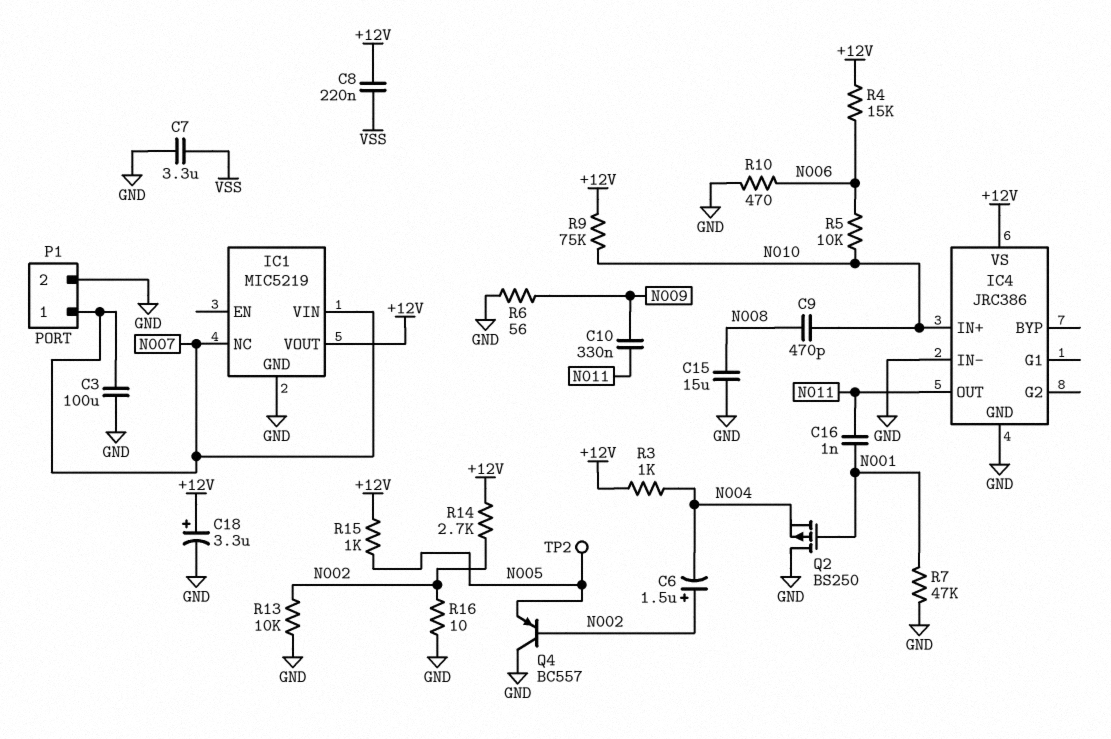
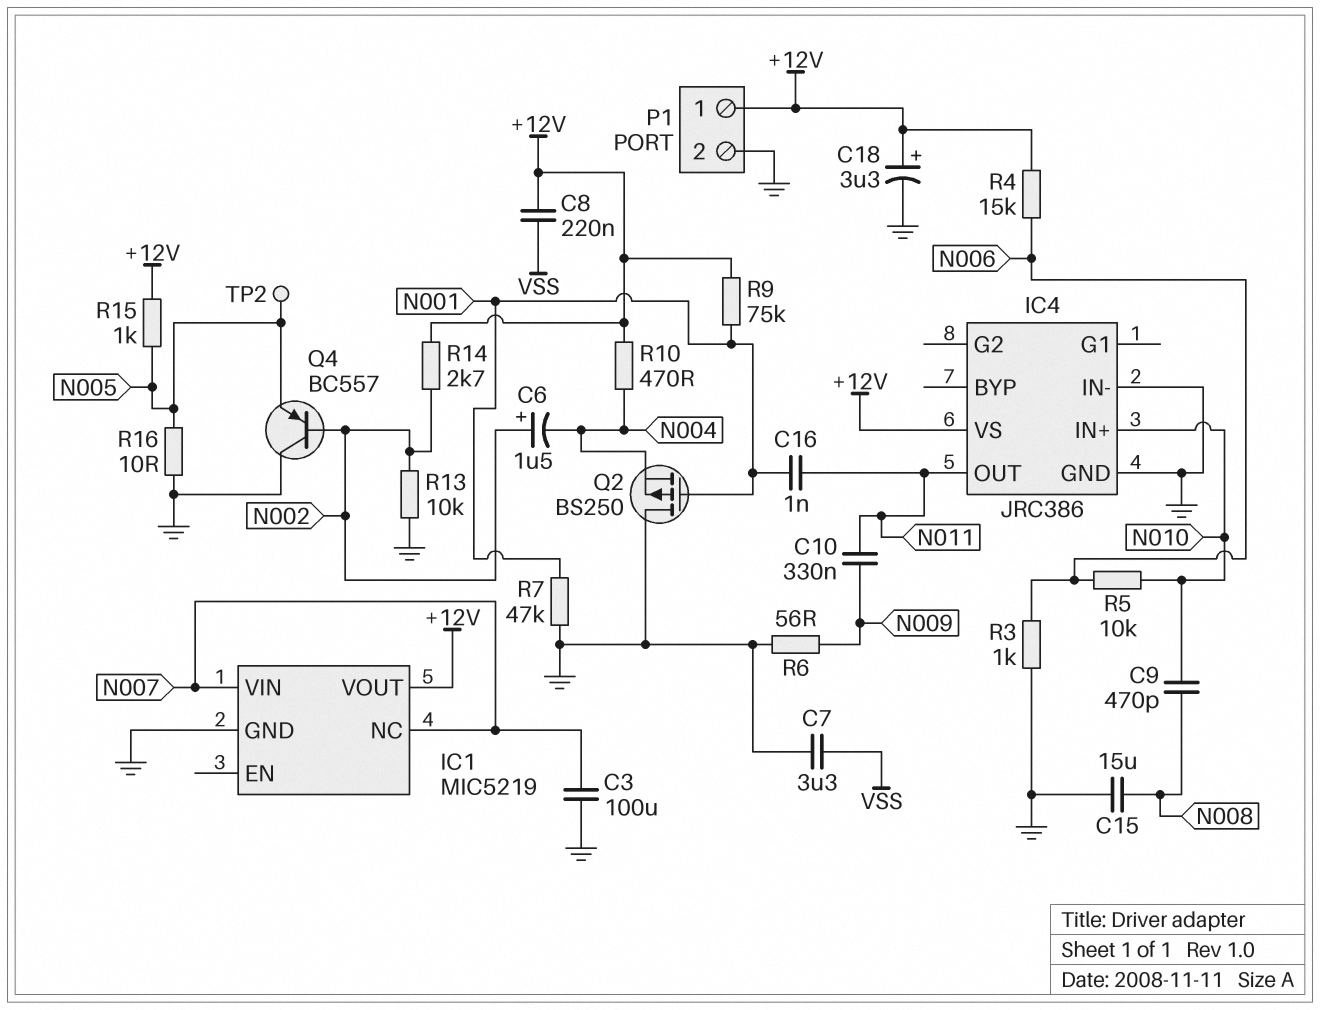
P1 pin 1: N007 -> +12V
R3: 1k (+12V, N004) -> 1k (GND, N006)
R9: 75k (+12V, N010) -> 75k (+12V, N001)
R10: 470 (GND, N006) -> 470 (+12V, N004)
R16: 10 (GND, N002) -> 10 (GND, N005)

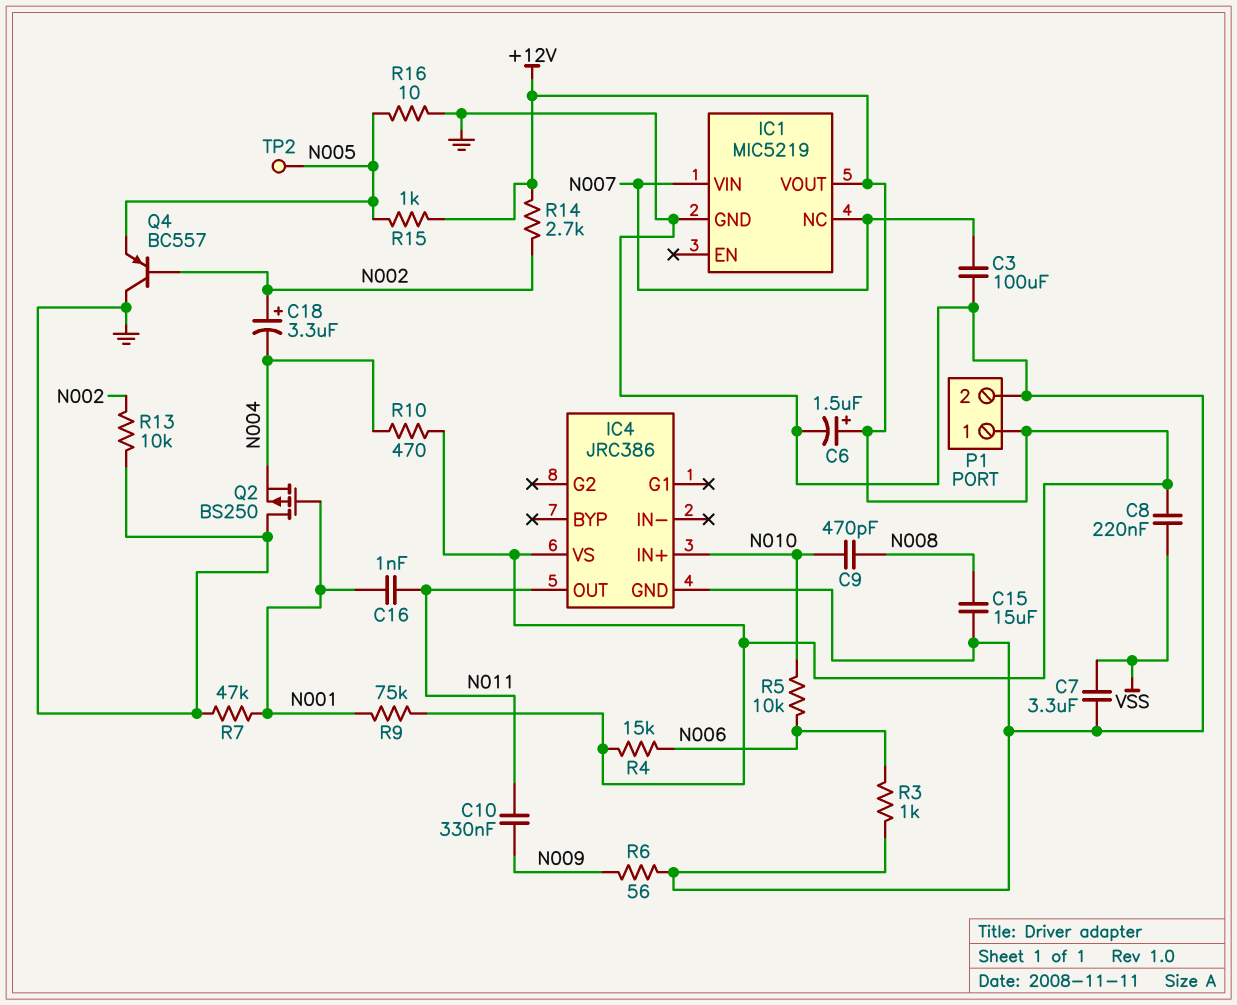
C6: 1.5uF (plus N002, minus N004) -> 1.5uF (plus +12V, minus GND)
C18: 3.3uF (plus +12V, minus GND) -> 3.3uF (plus N002, minus N004)
IC4 pin IN-: GND -> none

